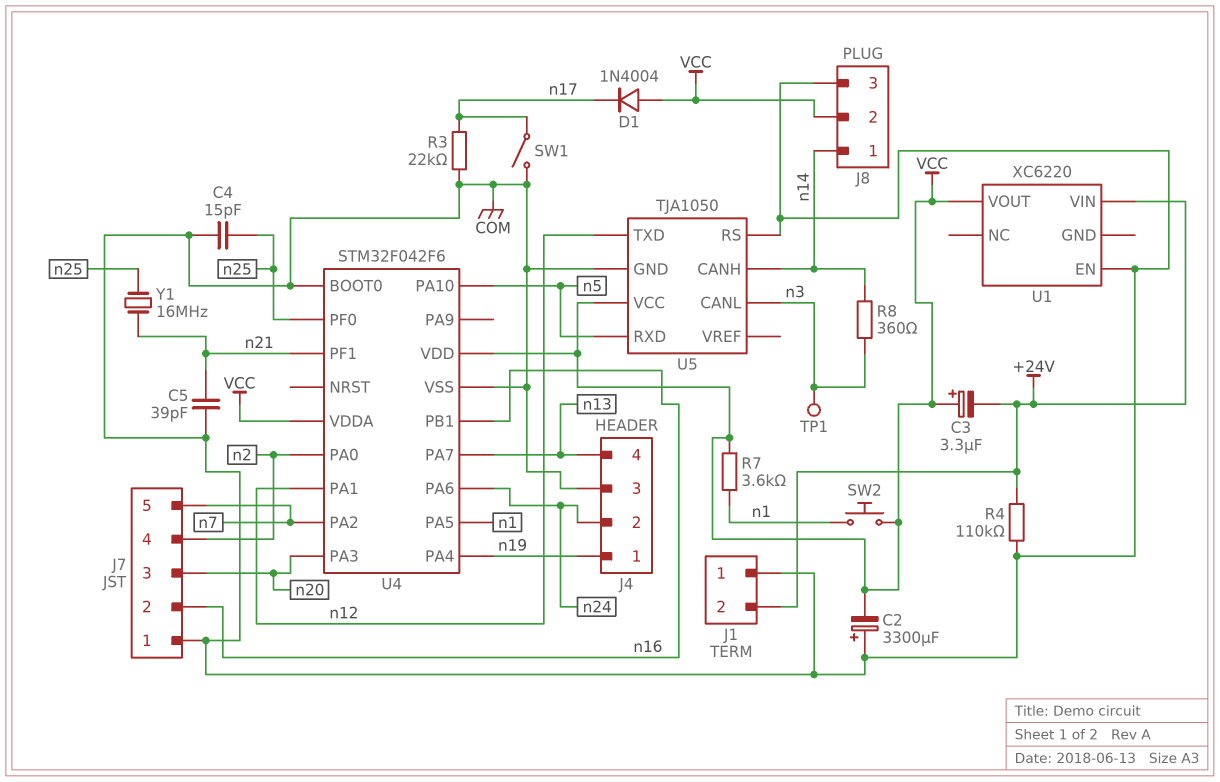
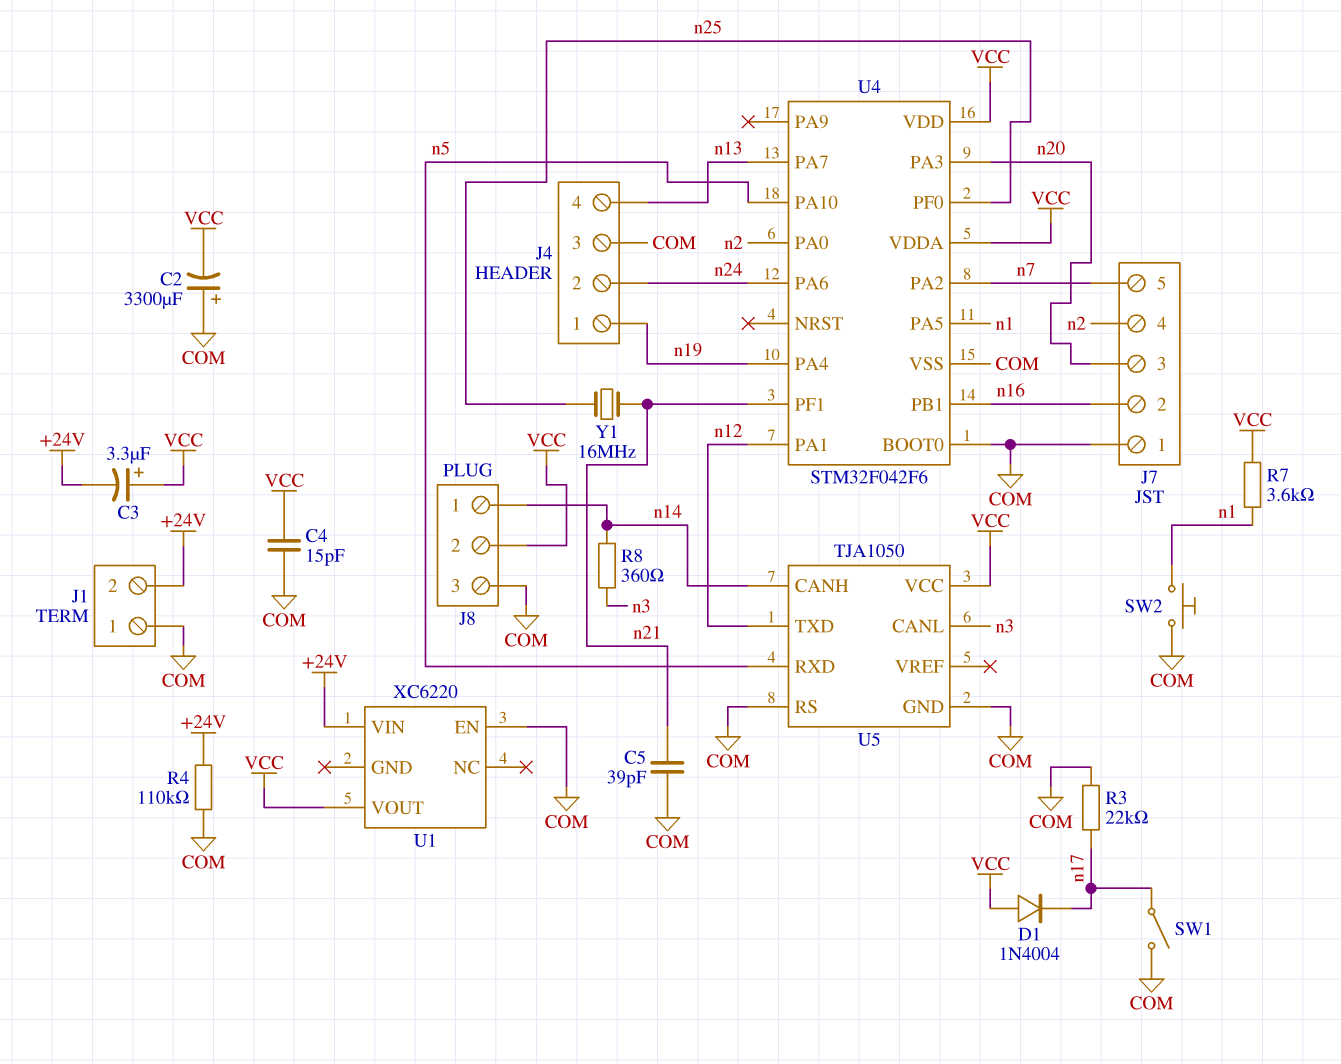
C4: 15pF (COM, n25) -> 15pF (COM, VCC)
SW2: button (VCC, n1) -> button (COM, n1)
TP1: test point (n3) -> none

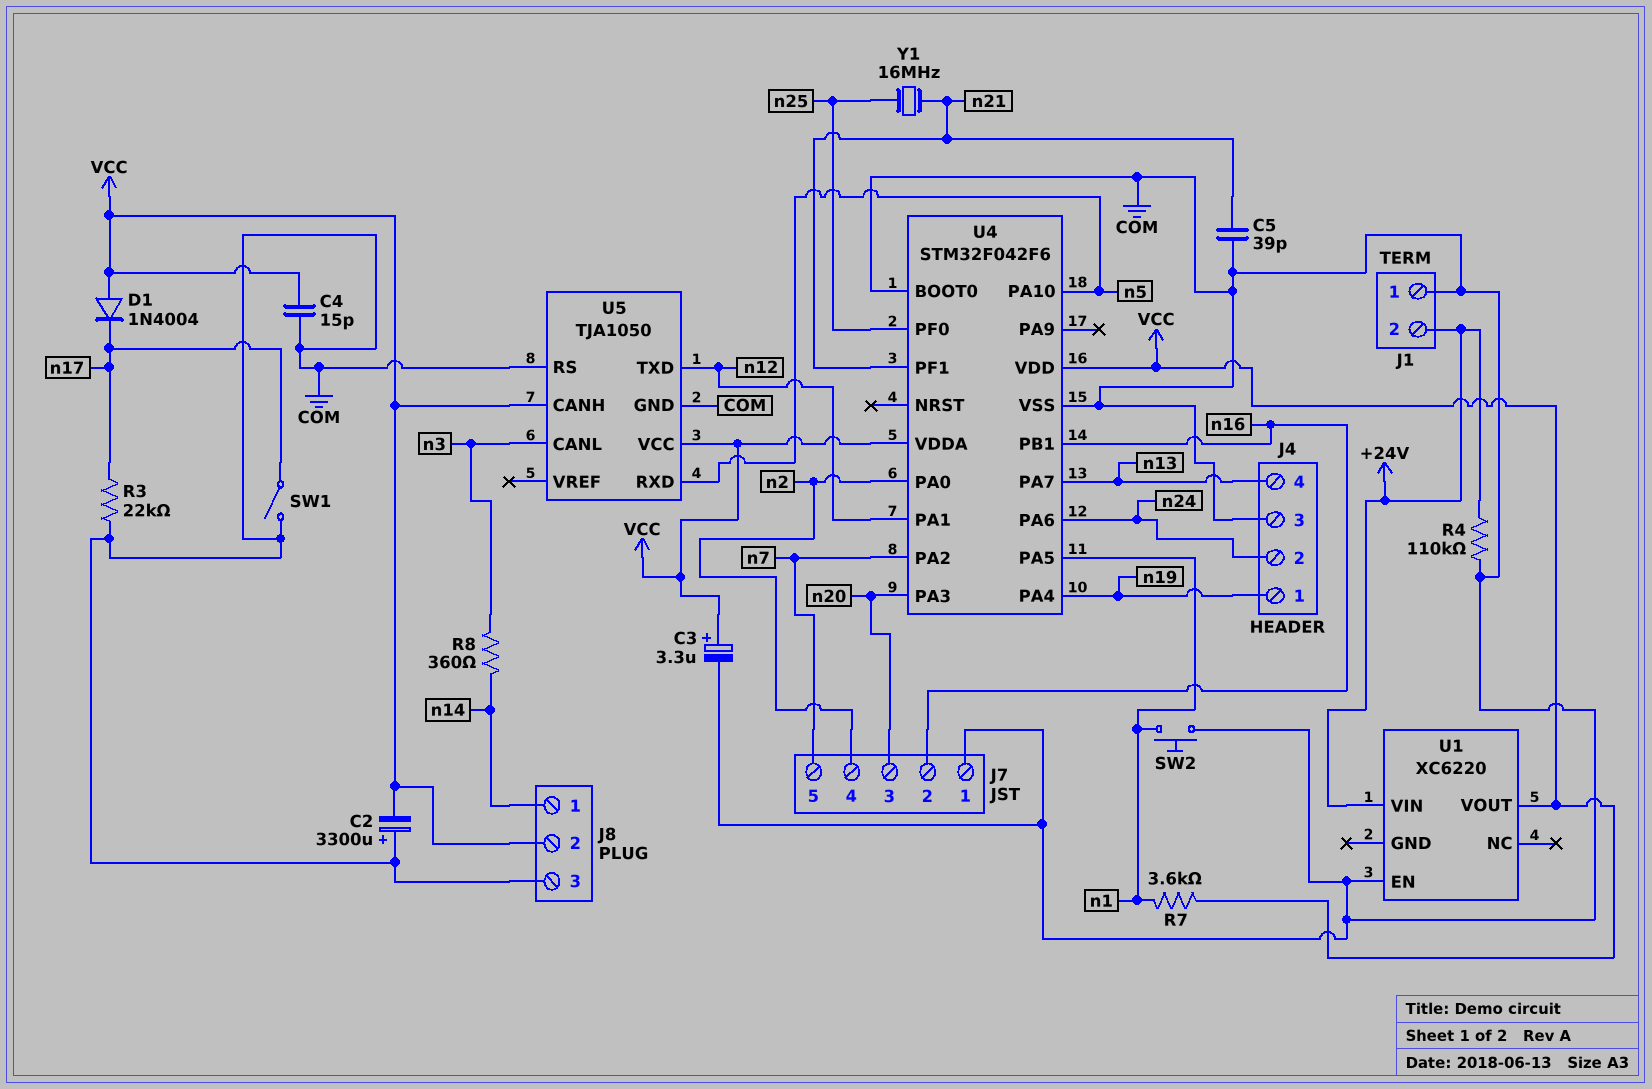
C3: 3.3uF (plus VCC, minus +24V) -> 3.3uF (plus VCC, minus COM)
U5 pin CANH: n14 -> VCC

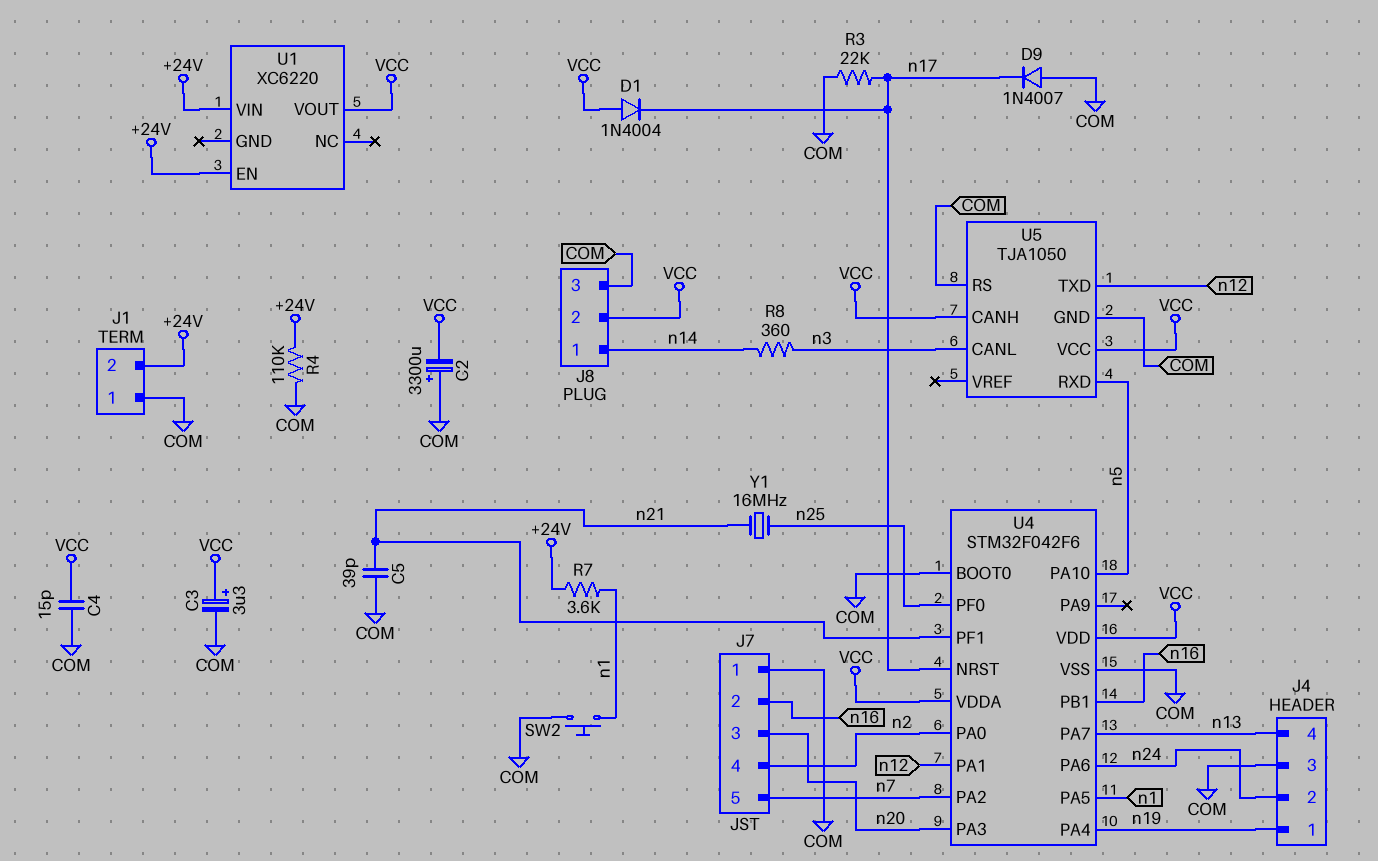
D9: none -> diode 1N4007 (A COM, K n17)
R7: 3.6k (VCC, n1) -> 3.6k (+24V, n1)
SW1: switch (COM, n17) -> none
U1 pin EN: COM -> +24V
U4 pin NRST: none -> n17

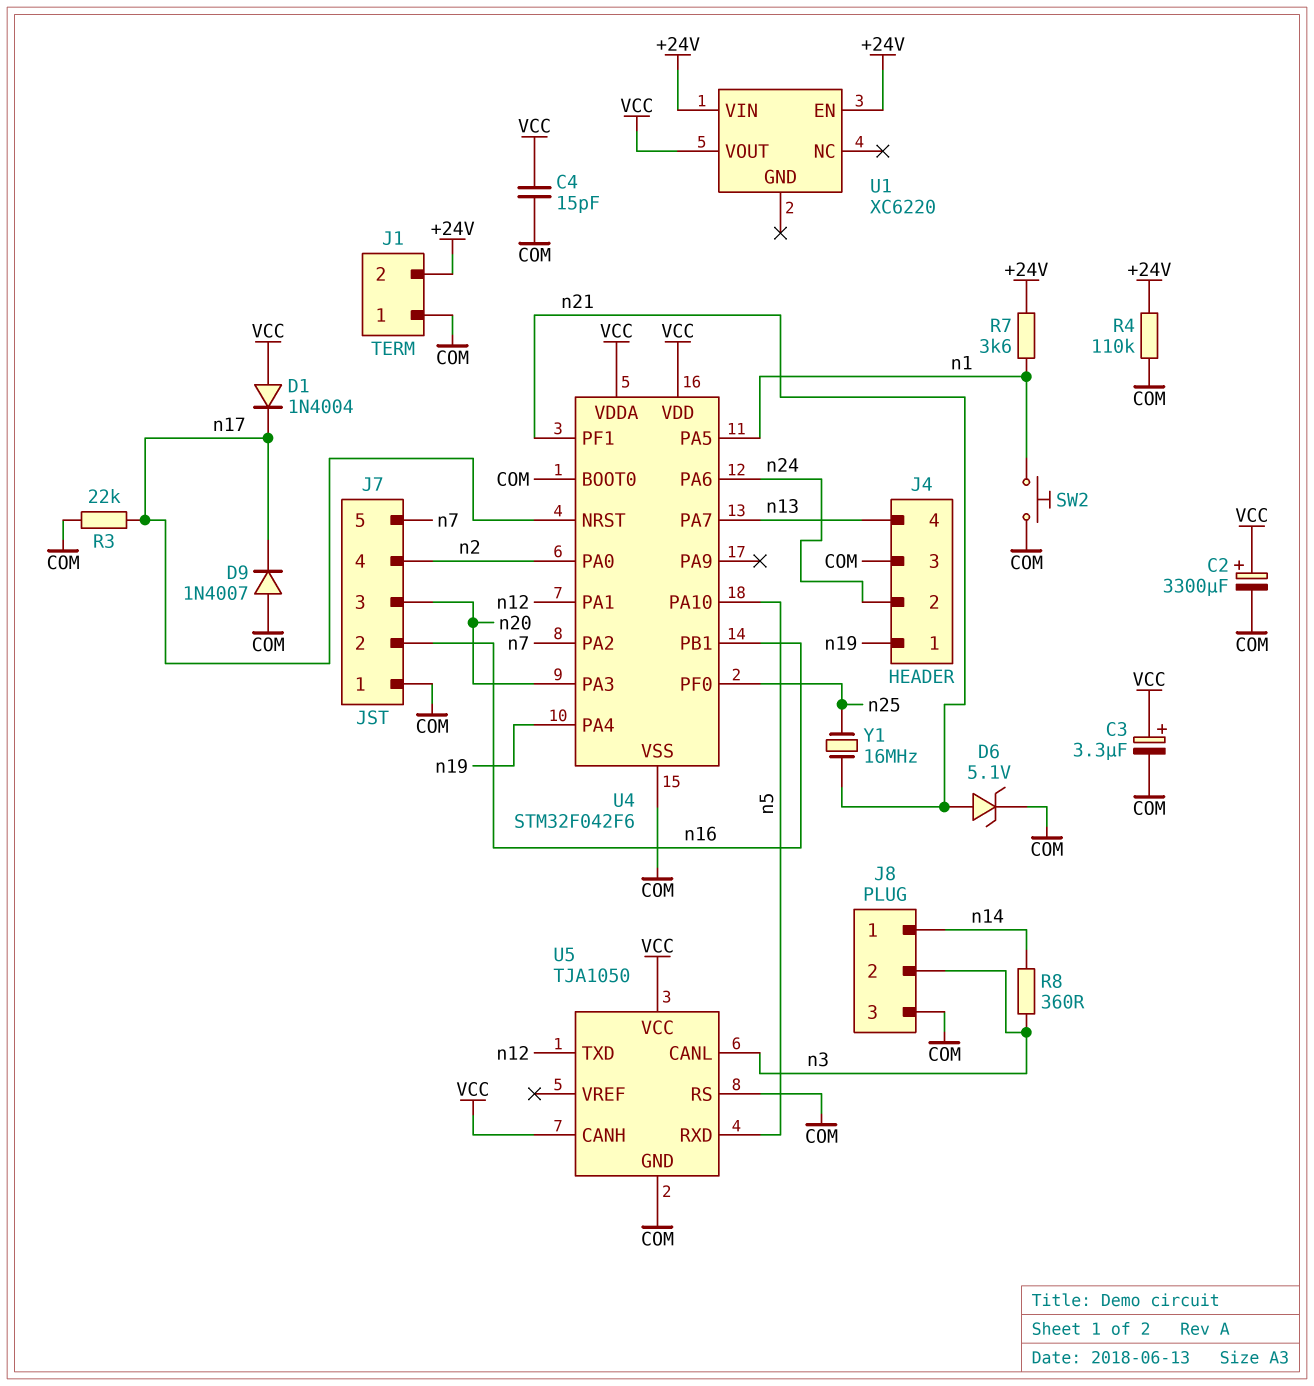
C2: 3300uF (plus COM, minus VCC) -> 3300uF (plus VCC, minus COM)
C5: 39pF (COM, n21) -> none
D6: none -> zener 5.1V (A n21, K COM)
J8 pin 2: VCC -> n3

